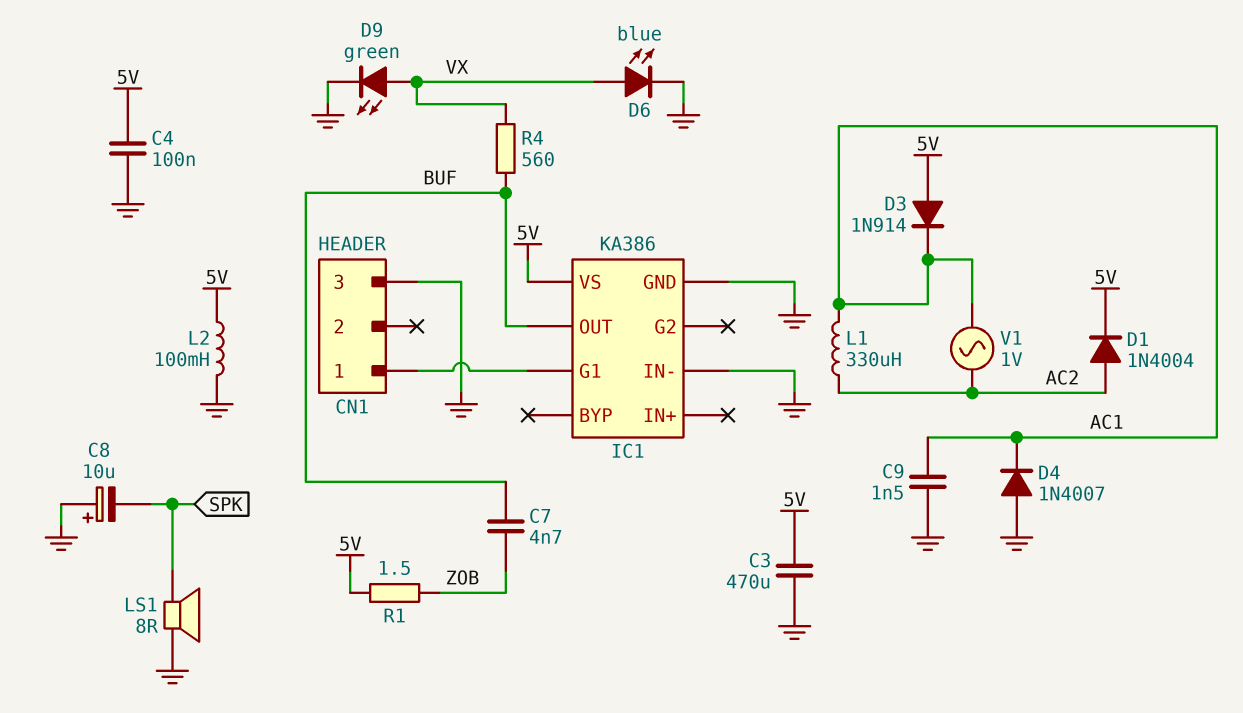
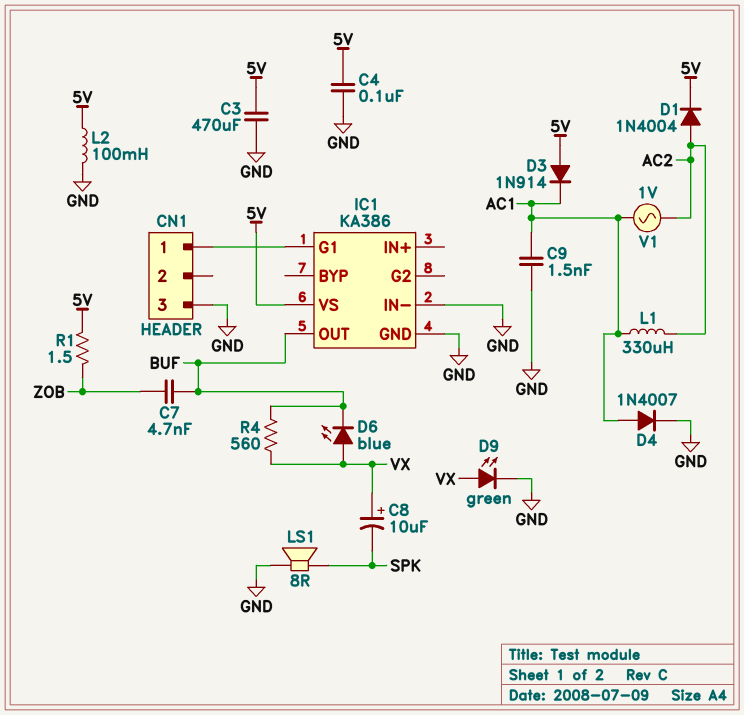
C8: 10uF (plus GND, minus SPK) -> 10uF (plus VX, minus SPK)
D4: diode 1N4007 (A GND, K AC1) -> diode 1N4007 (A AC1, K GND)
D6: LED blue (A VX, K GND) -> LED blue (A VX, K BUF)

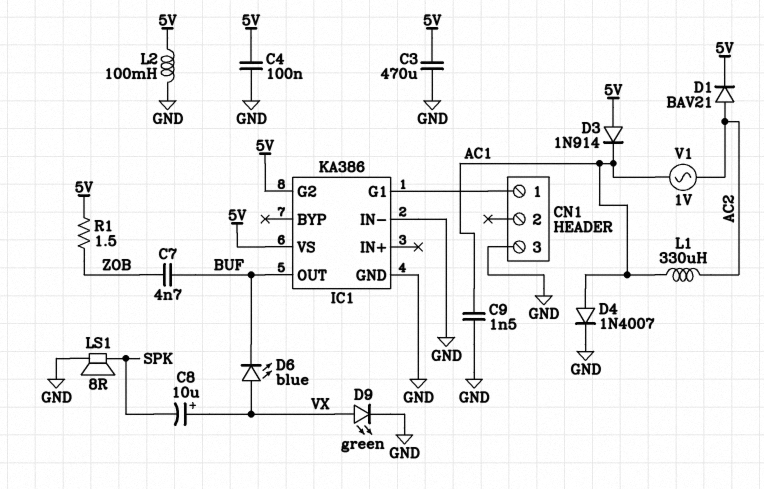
D1: diode 1N4004 (A AC2, K 5V) -> diode BAV21 (A AC2, K 5V)
IC1 pin G2: none -> 5V
R4: 560 (BUF, VX) -> none

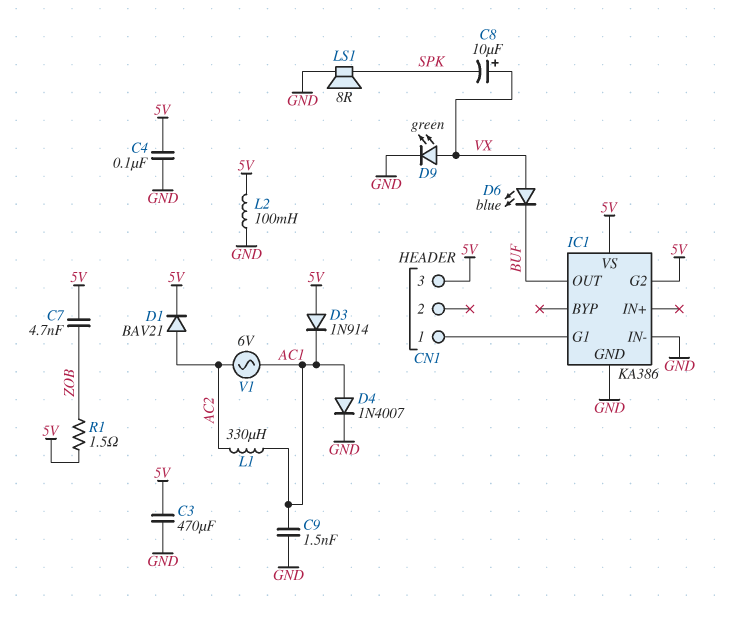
C7: 4.7nF (BUF, ZOB) -> 4.7nF (5V, ZOB)
CN1 pin 3: GND -> 5V
V1: AC 1V (AC1, AC2) -> AC 6V (AC1, AC2)

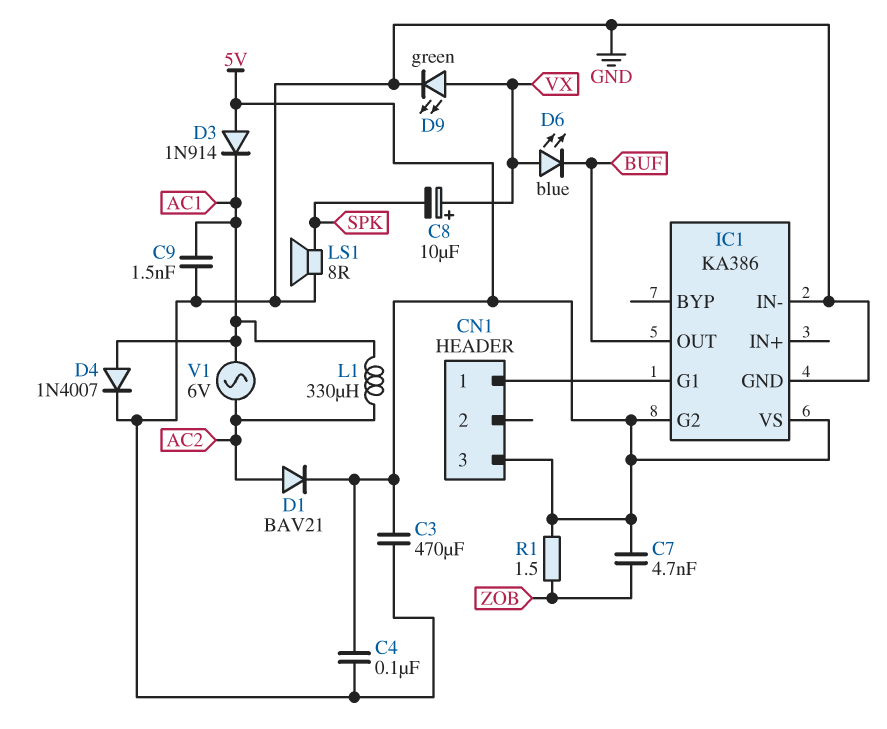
L2: 100mH (5V, GND) -> none

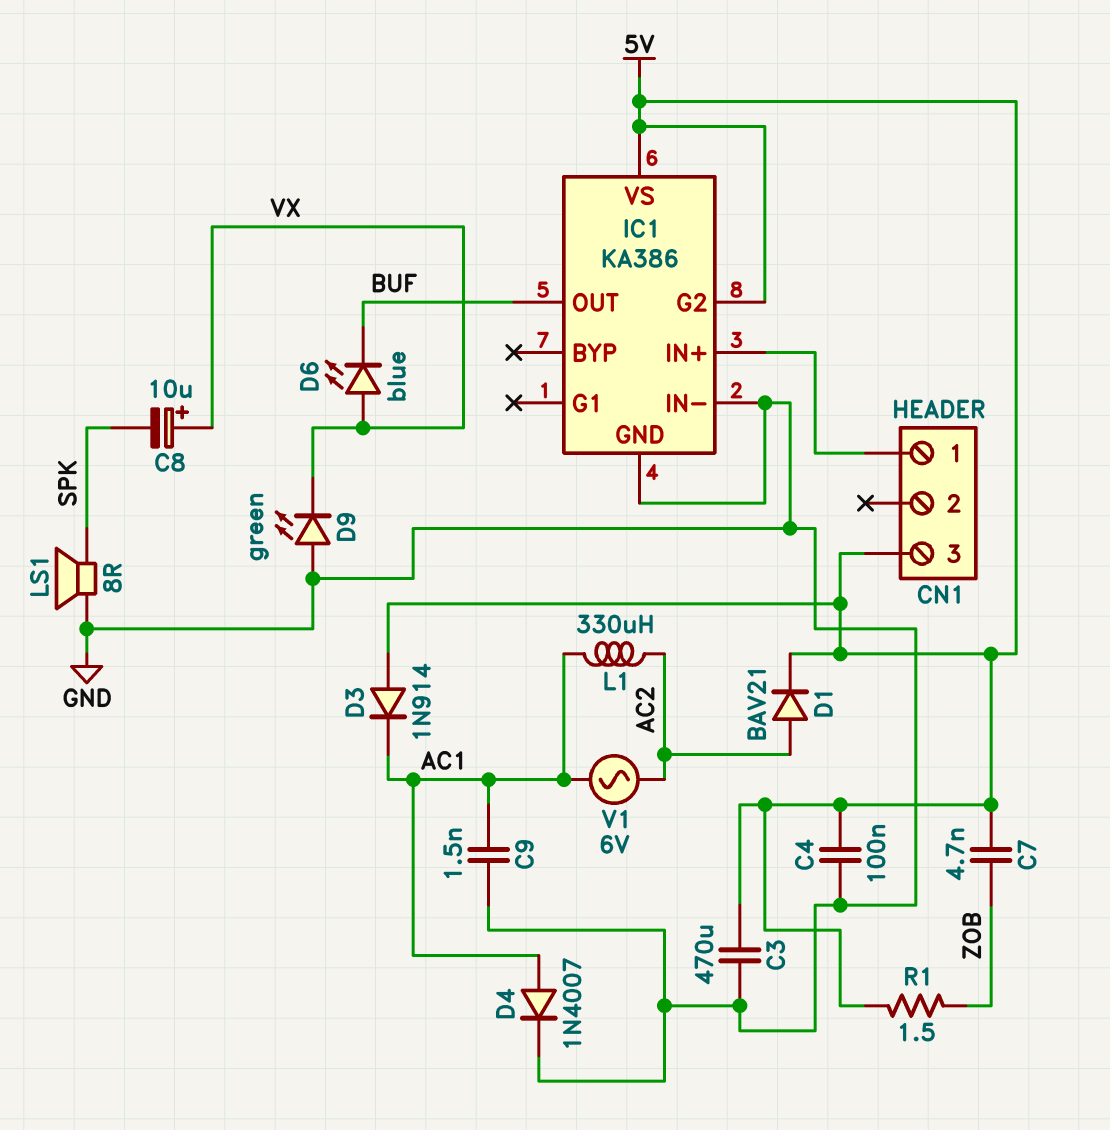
D9: LED green (A VX, K GND) -> LED green (A GND, K VX)
IC1 pin G1: CN1/1 -> none
IC1 pin IN+: none -> CN1/1

